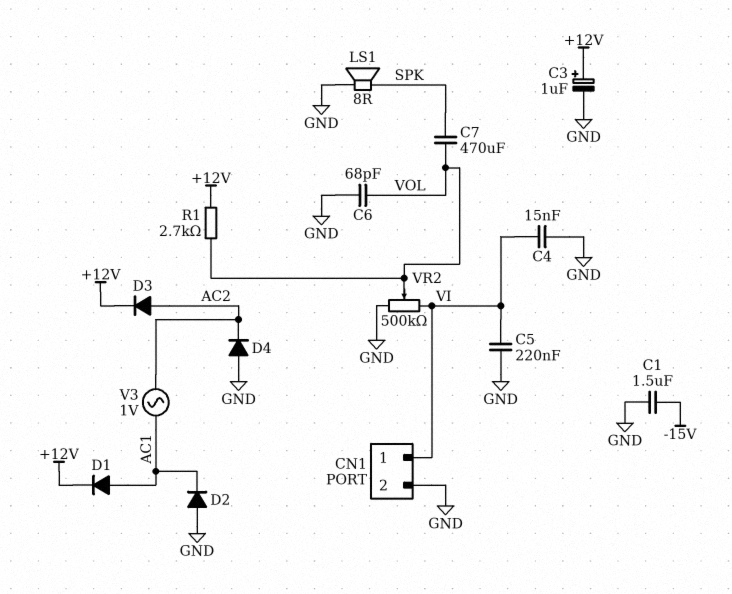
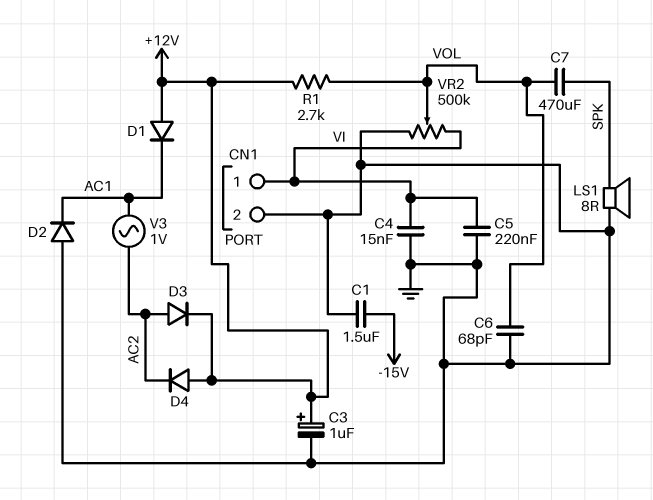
D1: diode (A AC1, K +12V) -> diode (A +12V, K AC1)
D4: diode (A GND, K AC2) -> diode (A +12V, K AC2)

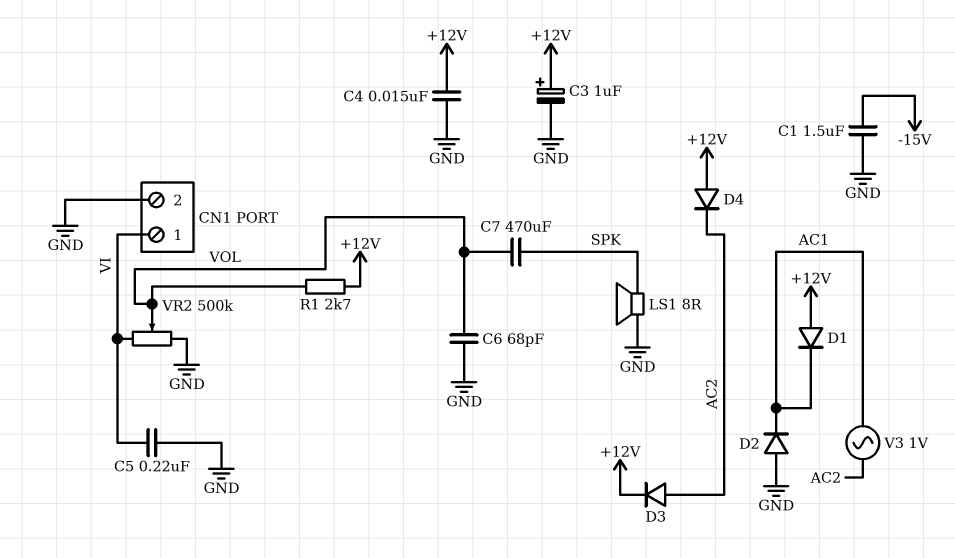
C4: 15nF (GND, VI) -> 15nF (+12V, GND)

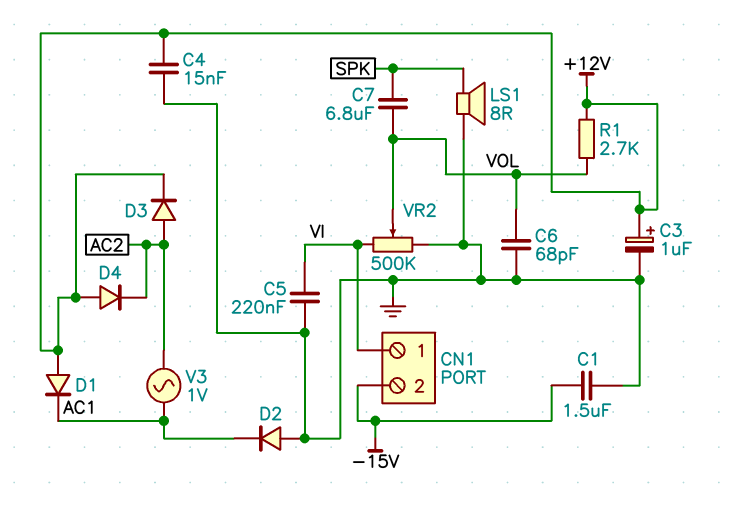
C7: 470uF (SPK, VOL) -> 6.8uF (SPK, VOL)
CN1 pin 2: GND -> -15V

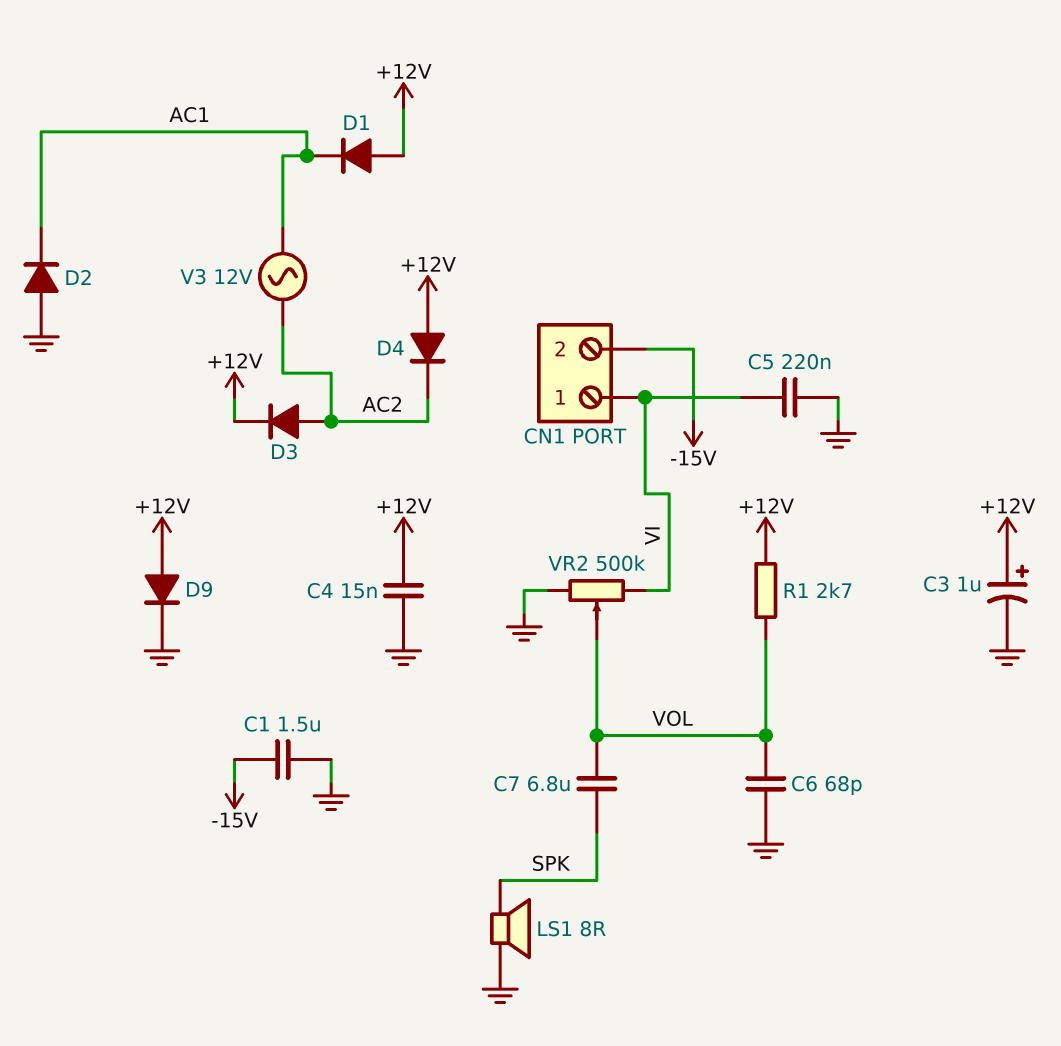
D9: none -> diode (A +12V, K GND)
V3: AC 1V (AC1, AC2) -> AC 12V (AC1, AC2)

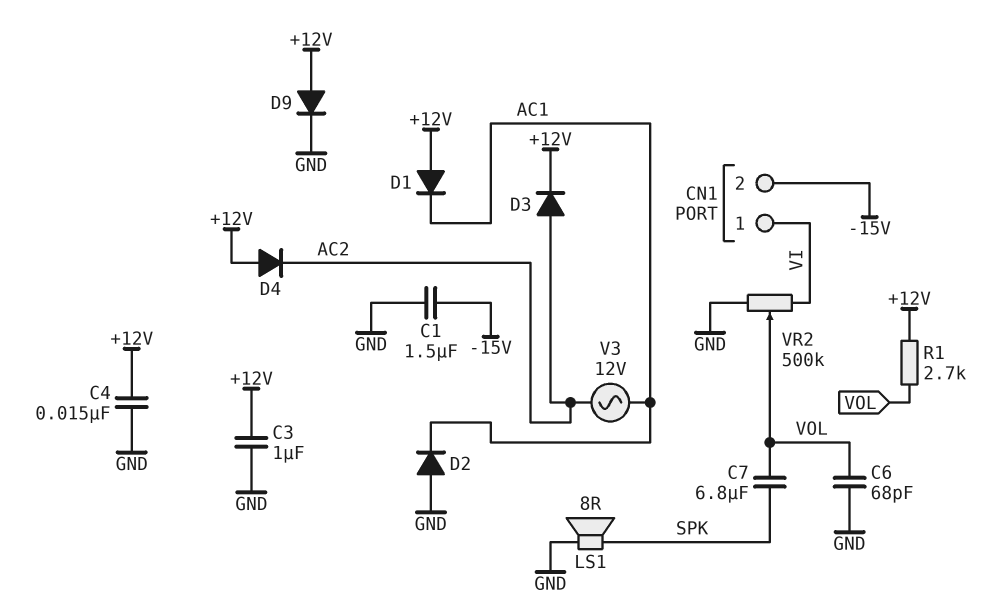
C3: 1uF (plus +12V, minus GND) -> 1uF (+12V, GND)
C5: 220nF (GND, VI) -> none

